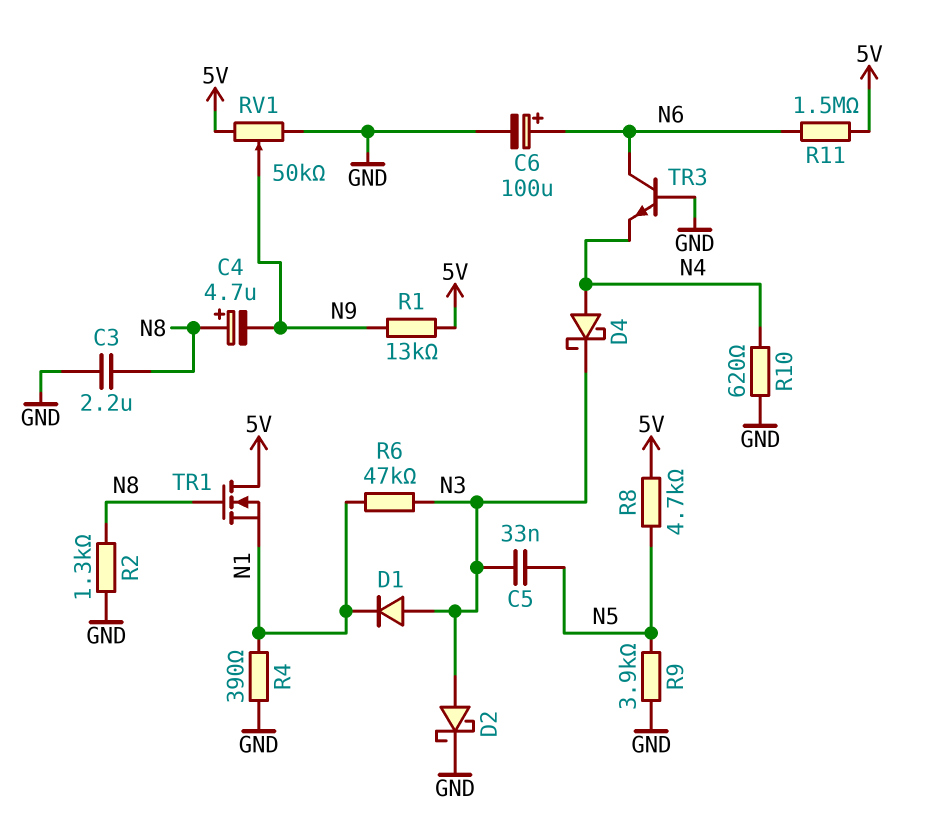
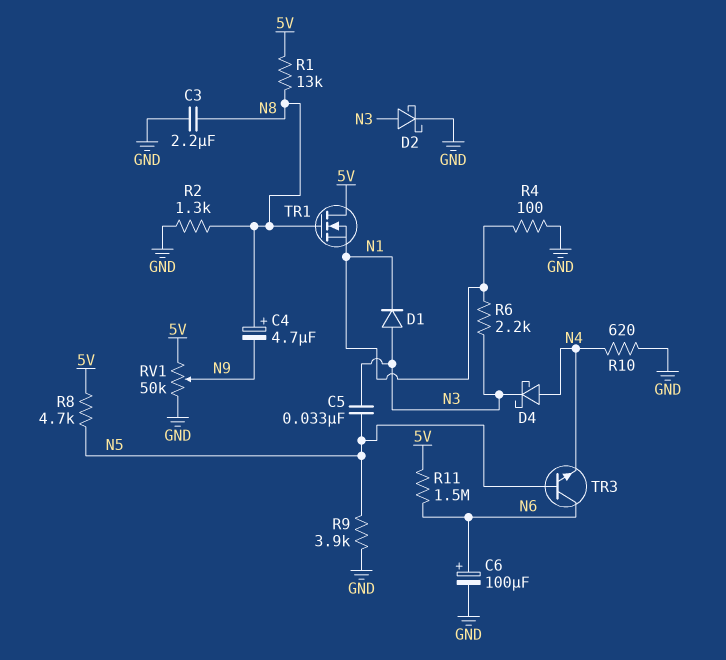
R1: 13k (5V, N9) -> 13k (5V, N8)
R4: 390 (GND, N1) -> 100 (GND, N1)
R6: 47k (N1, N3) -> 2.2k (N1, N3)
TR3: NPN (B GND, C N6, E N4) -> NPN (B N5, C N6, E N4)

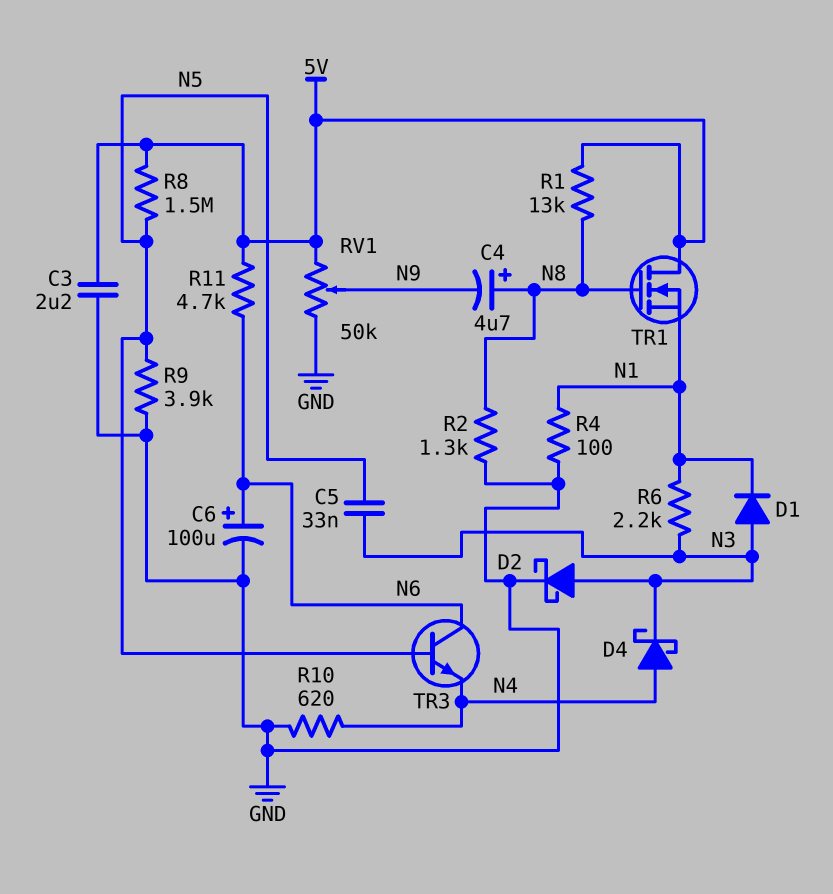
C3: 2.2uF (GND, N8) -> 2.2uF (5V, GND)
R8: 4.7k (5V, N5) -> 1.5M (5V, N5)
R11: 1.5M (5V, N6) -> 4.7k (5V, N6)

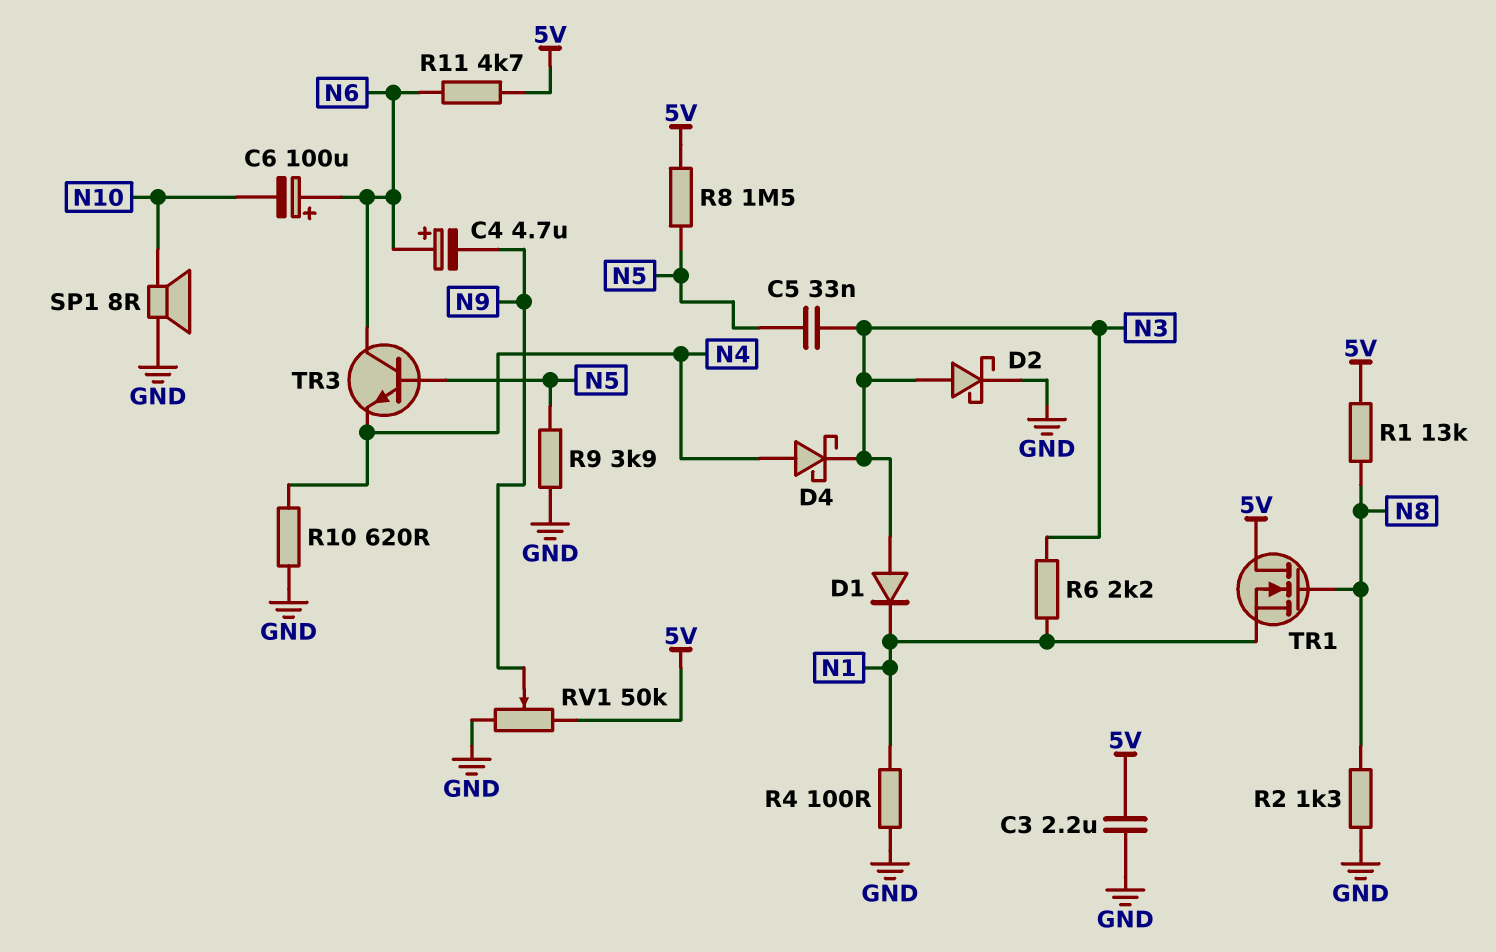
C4: 4.7uF (plus N8, minus N9) -> 4.7uF (plus N6, minus N9)
C6: 100uF (plus N6, minus GND) -> 100uF (plus N6, minus N10)
SP1: none -> speaker 8R (GND, N10)

